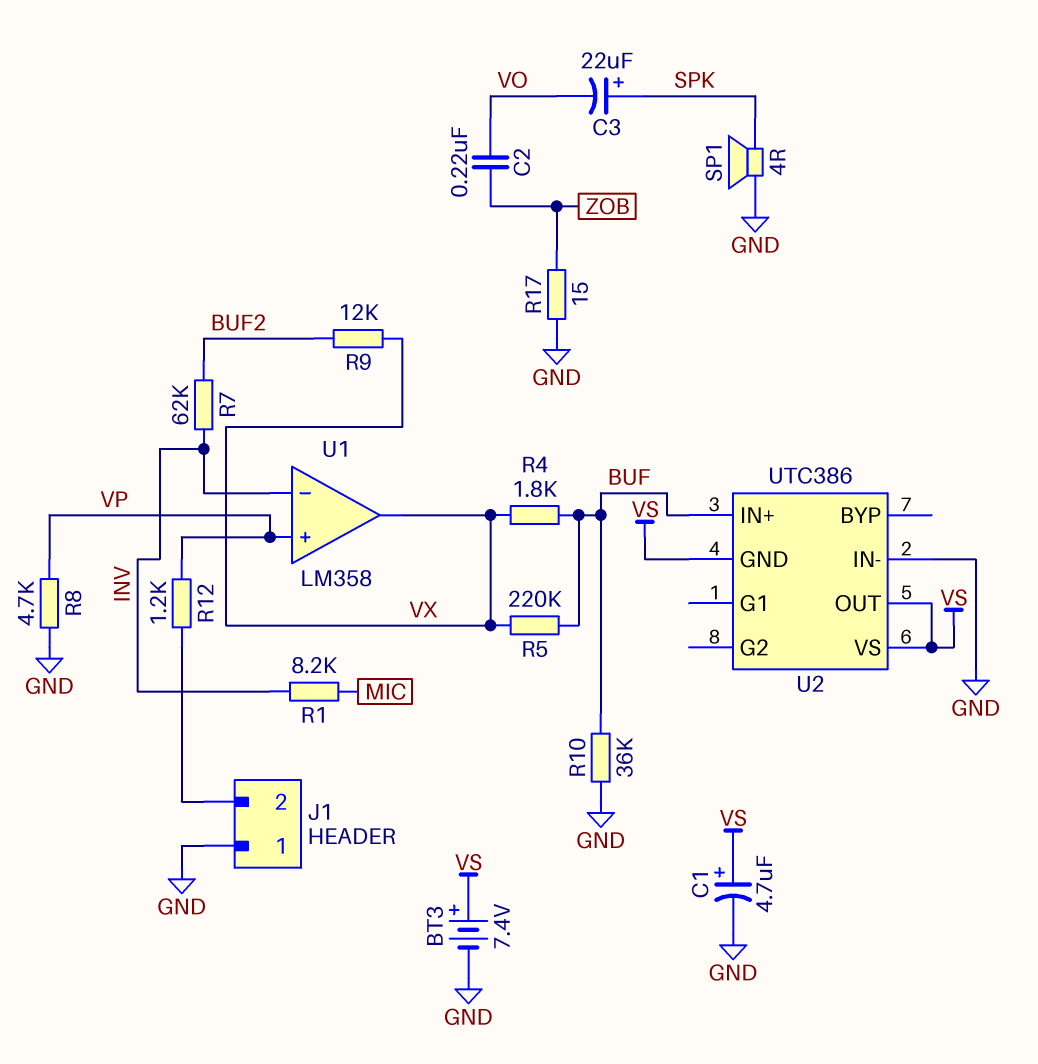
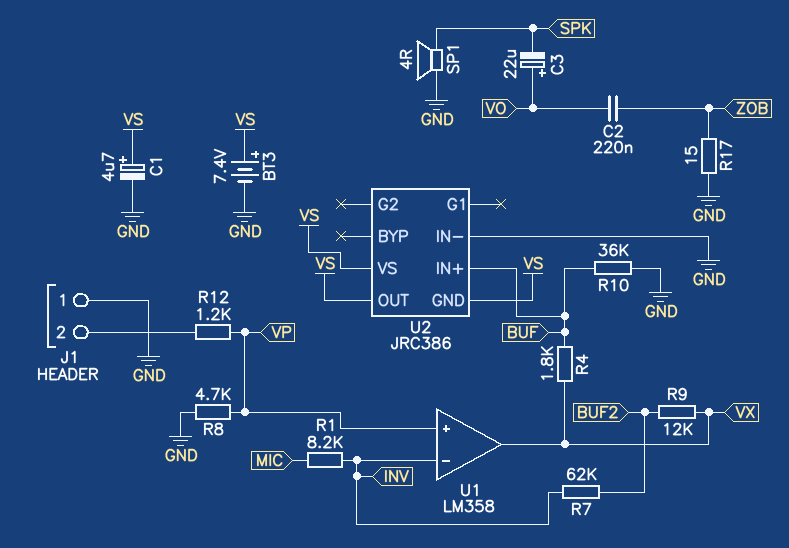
C3: 22uF (plus SPK, minus VO) -> 22uF (plus VO, minus SPK)
R5: 220k (BUF, VX) -> none
U2: UTC386 -> JRC386

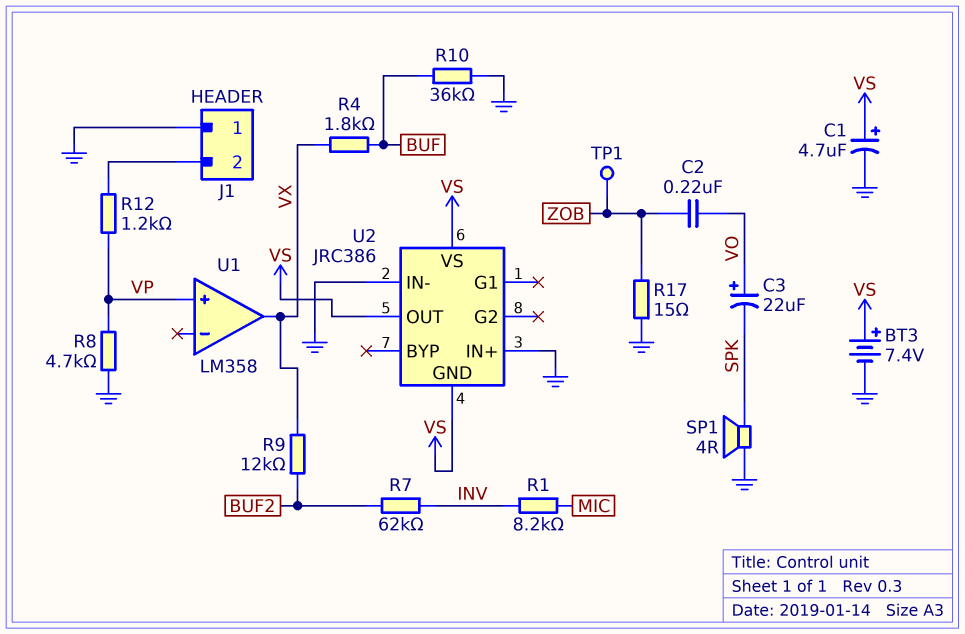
TP1: none -> test point (ZOB)
U1 pin in-: INV -> none
U2 pin IN+: BUF -> GND

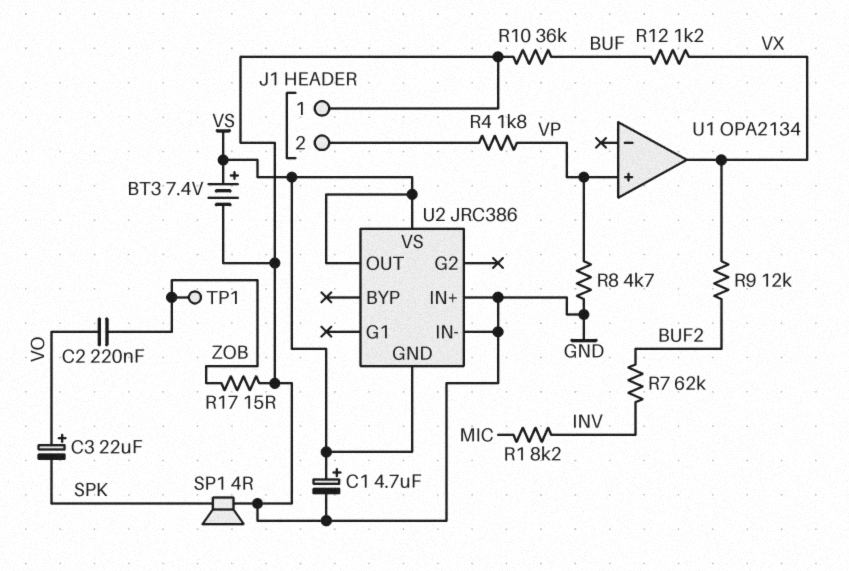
R4: 1.8k (BUF, VX) -> 1.8k (J1/2, VP)
R12: 1.2k (J1/2, VP) -> 1.2k (BUF, VX)
U1: LM358 -> OPA2134

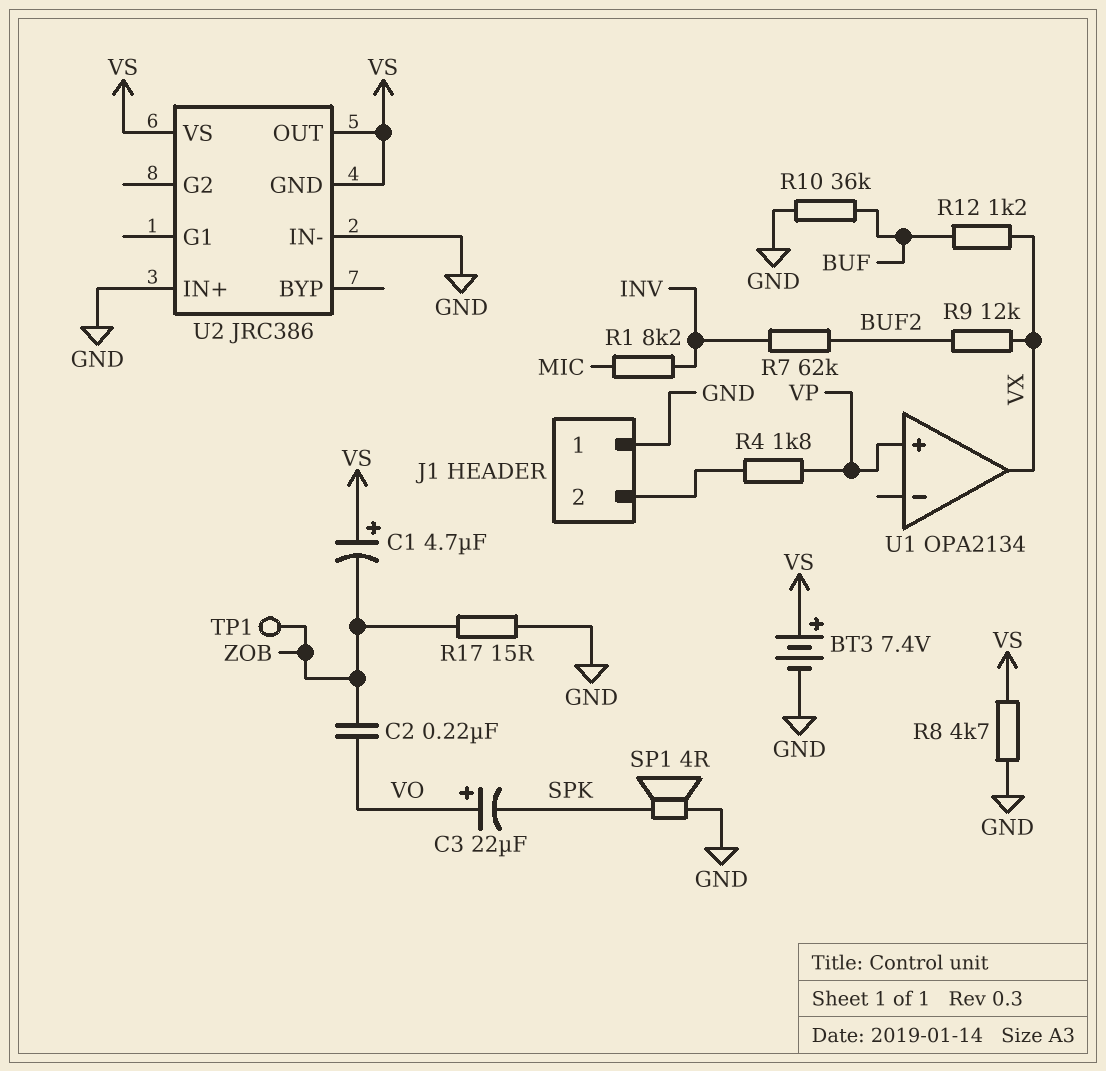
C1: 4.7uF (plus VS, minus GND) -> 4.7uF (plus VS, minus ZOB)
R8: 4.7k (GND, VP) -> 4.7k (GND, VS)

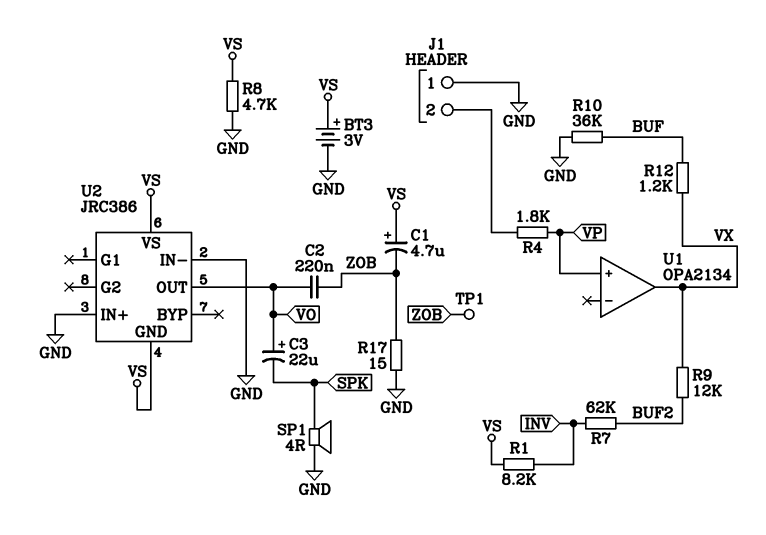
BT3: 7.4V (plus VS, minus GND) -> 3V (plus VS, minus GND)
R1: 8.2k (INV, MIC) -> 8.2k (INV, VS)
U2 pin OUT: VS -> VO

